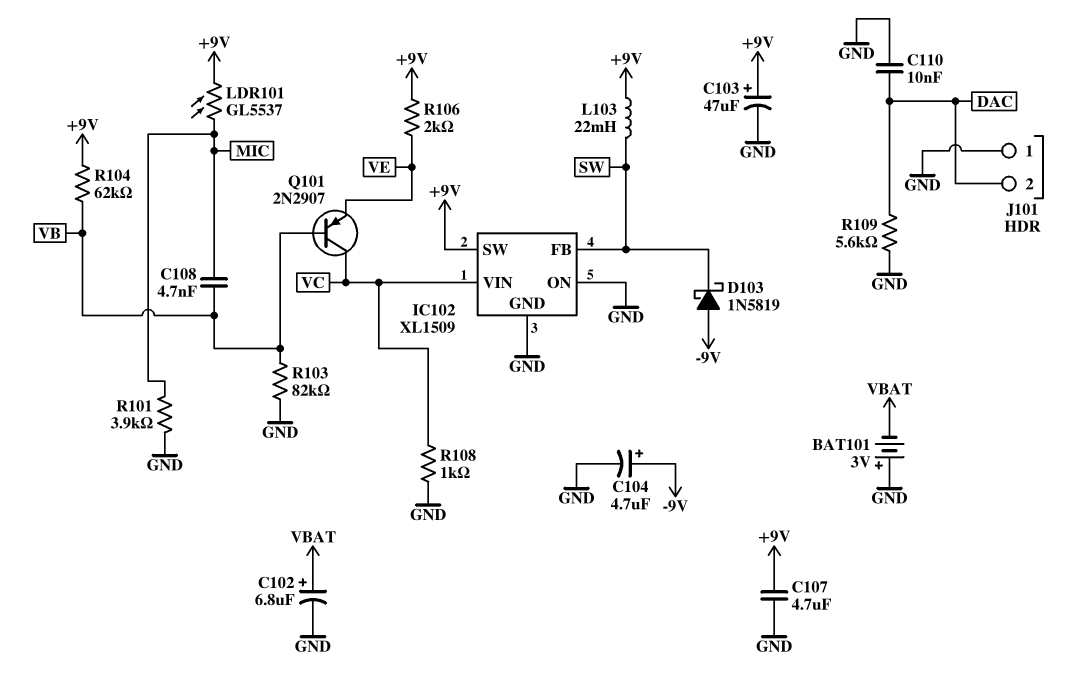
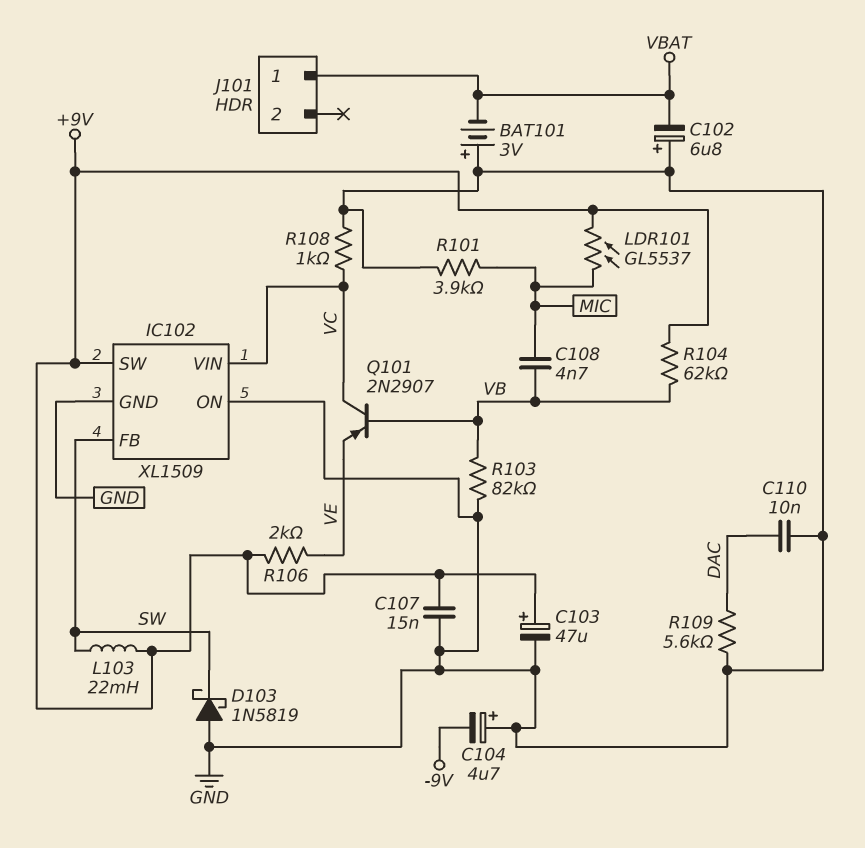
C102: 6.8uF (plus VBAT, minus GND) -> 6.8uF (plus GND, minus VBAT)
C104: 4.7uF (plus -9V, minus GND) -> 4.7uF (plus GND, minus -9V)
C107: 4.7uF (+9V, GND) -> 15nF (+9V, GND)
D103: schottky 1N5819 (A -9V, K SW) -> schottky 1N5819 (A GND, K SW)
J101 pin 1: GND -> VBAT
J101 pin 2: DAC -> none

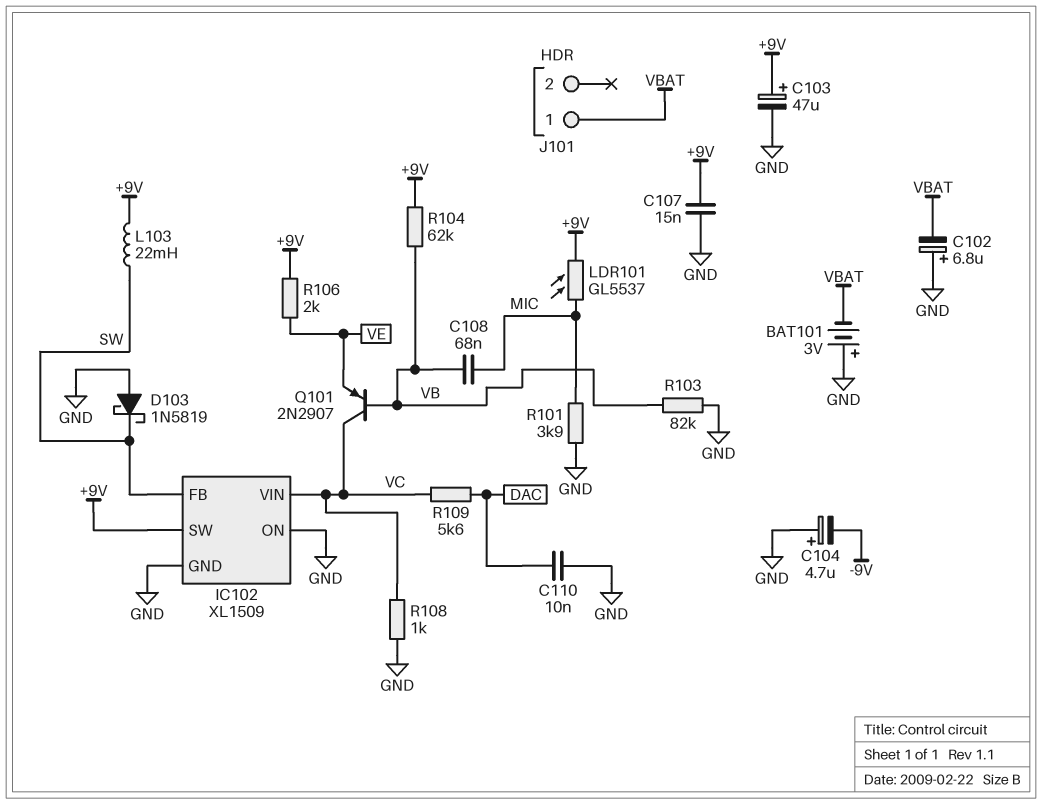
C108: 4.7nF (MIC, VB) -> 68nF (MIC, VB)
R109: 5.6k (DAC, GND) -> 5.6k (DAC, VC)

